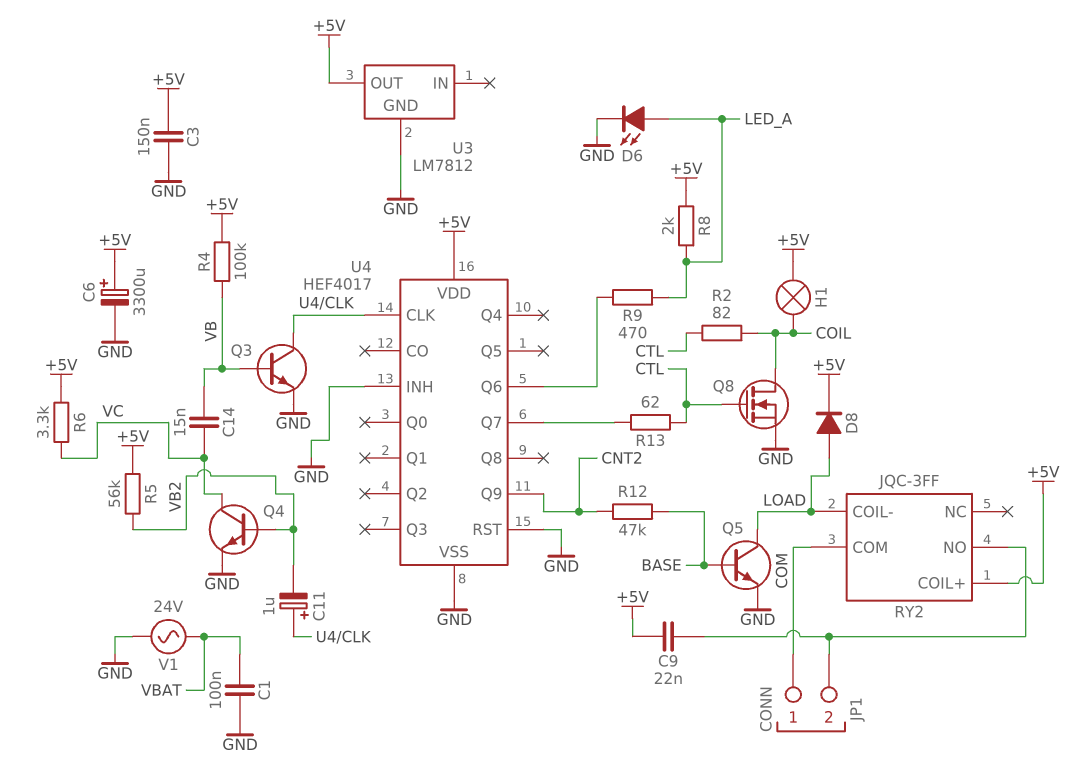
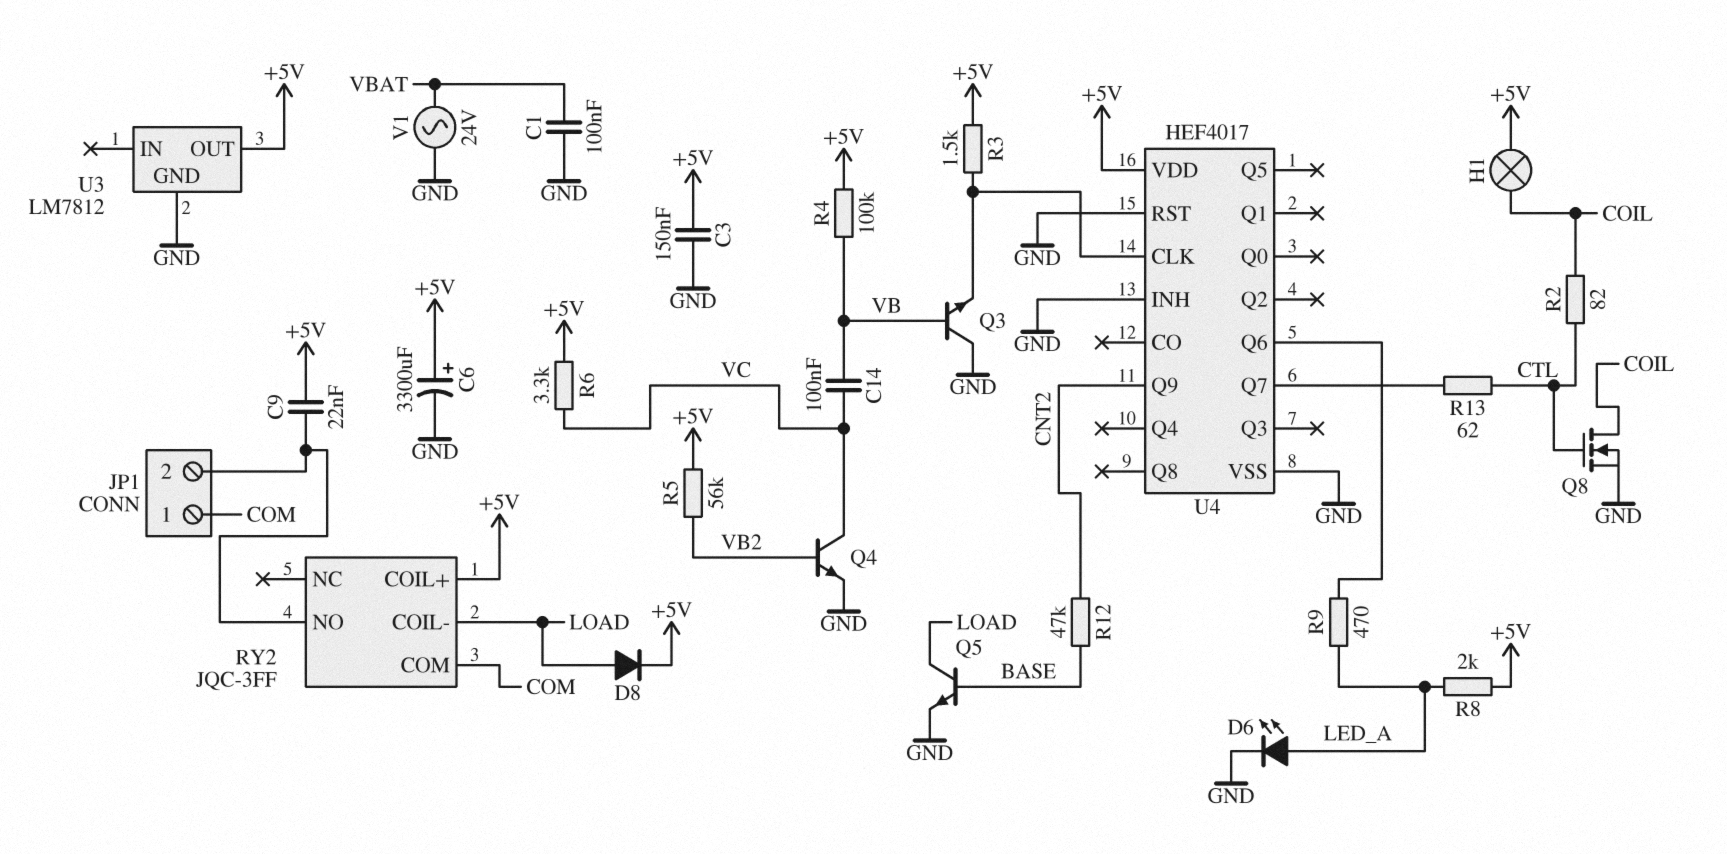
C11: 1uF (plus U4/CLK, minus VB2) -> none
C14: 15nF (VB, VC) -> 100nF (VB, VC)
Q3: NPN (B VB, C U4/CLK, E GND) -> NPN (B VB, C GND, E U4/CLK)
R3: none -> 1.5k (+5V, U4/CLK)

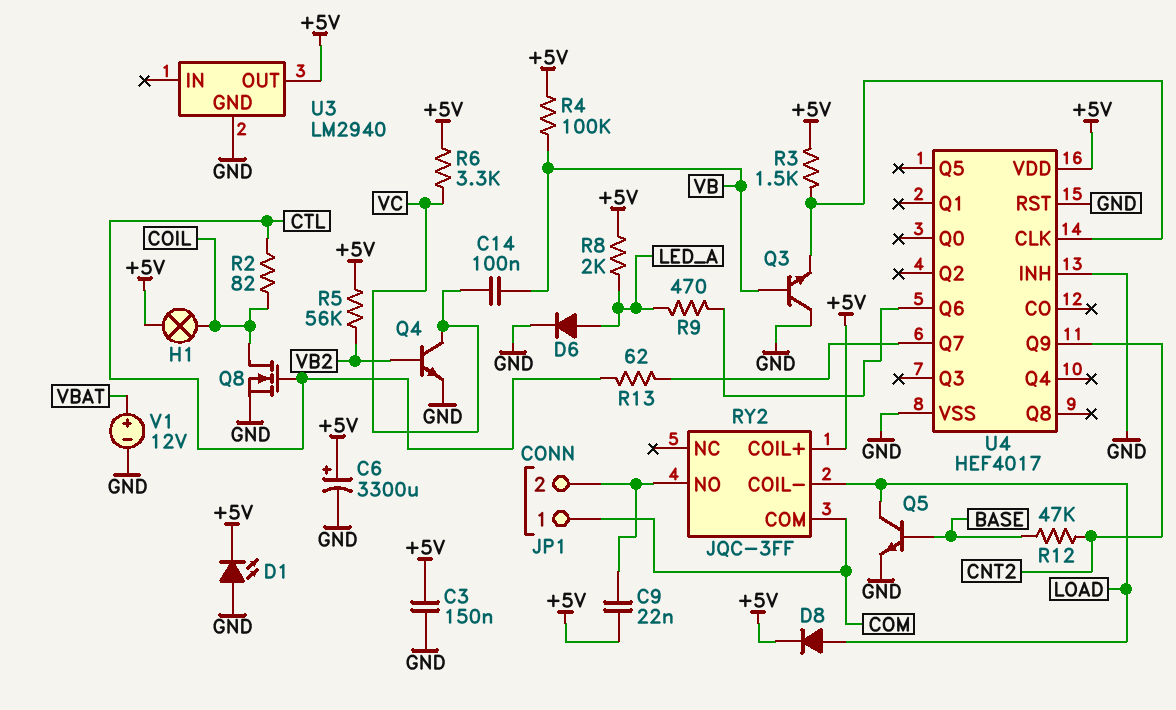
C1: 100nF (GND, VBAT) -> none
D1: none -> LED (A GND, K +5V)
D6: LED (A LED_A, K GND) -> diode (A LED_A, K GND)
U3: LM7812 -> LM2940
V1: AC 24V (GND, VBAT) -> 12V (plus VBAT, minus GND)

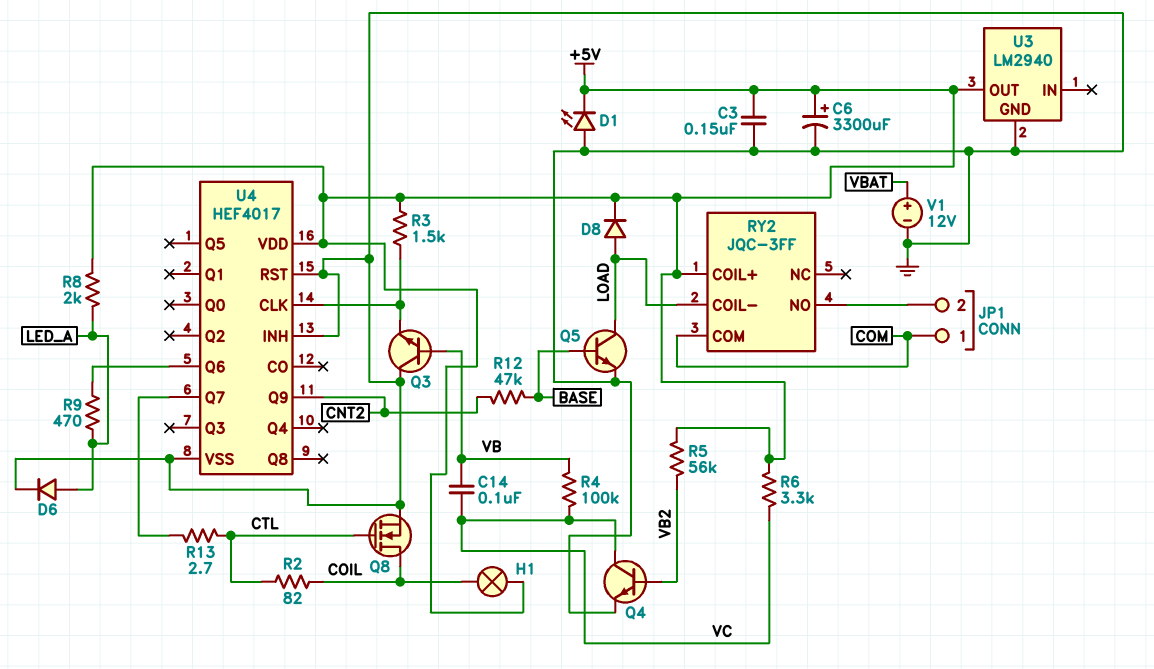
C9: 22nF (+5V, JP1/2) -> none
R4: 100k (+5V, VB) -> 100k (VB, VC)
R13: 62 (CTL, U4/Q7) -> 2.7 (CTL, U4/Q7)

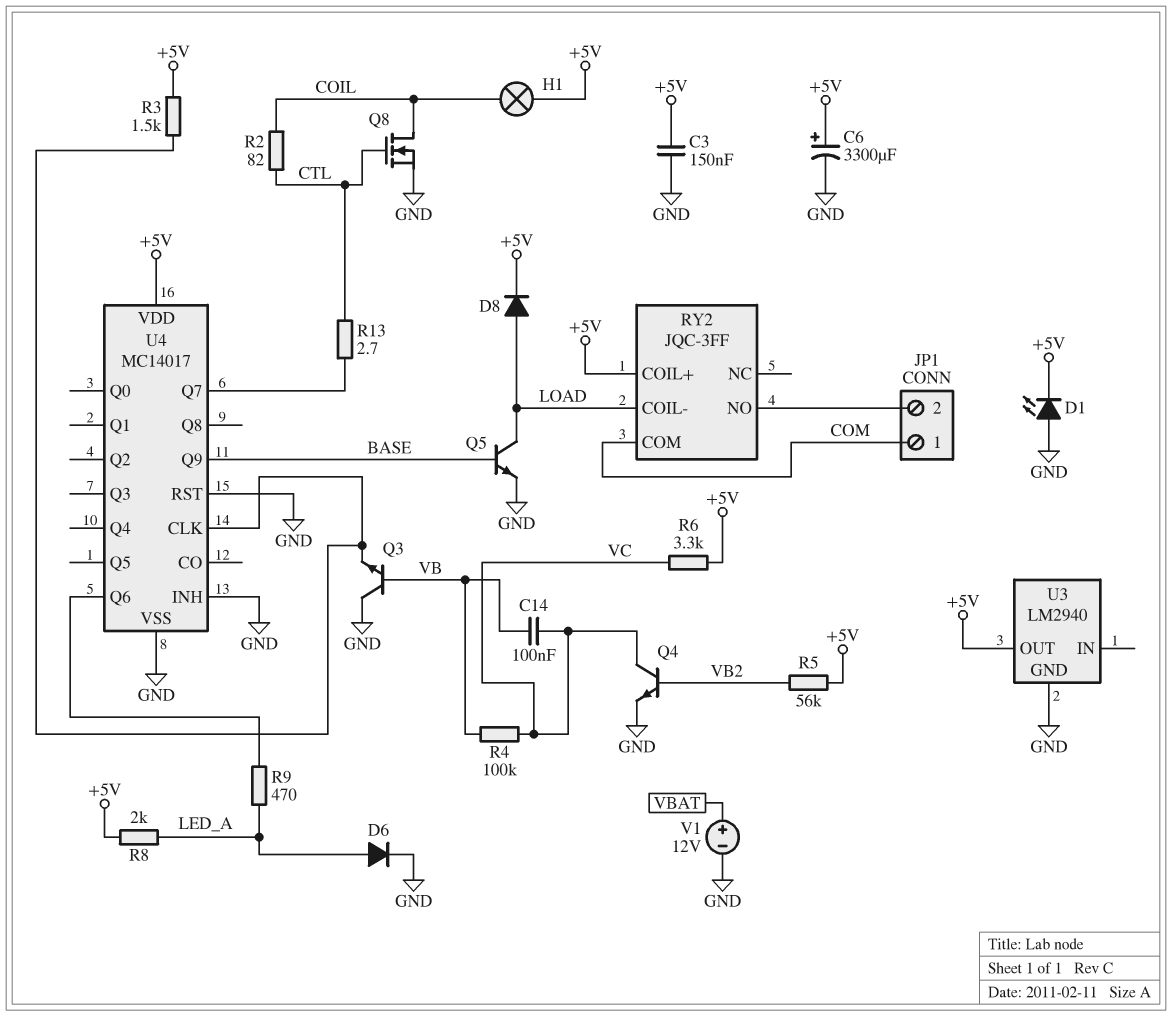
R12: 47k (BASE, CNT2) -> none
U4: HEF4017 -> MC14017
U4 pin Q9: CNT2 -> BASE

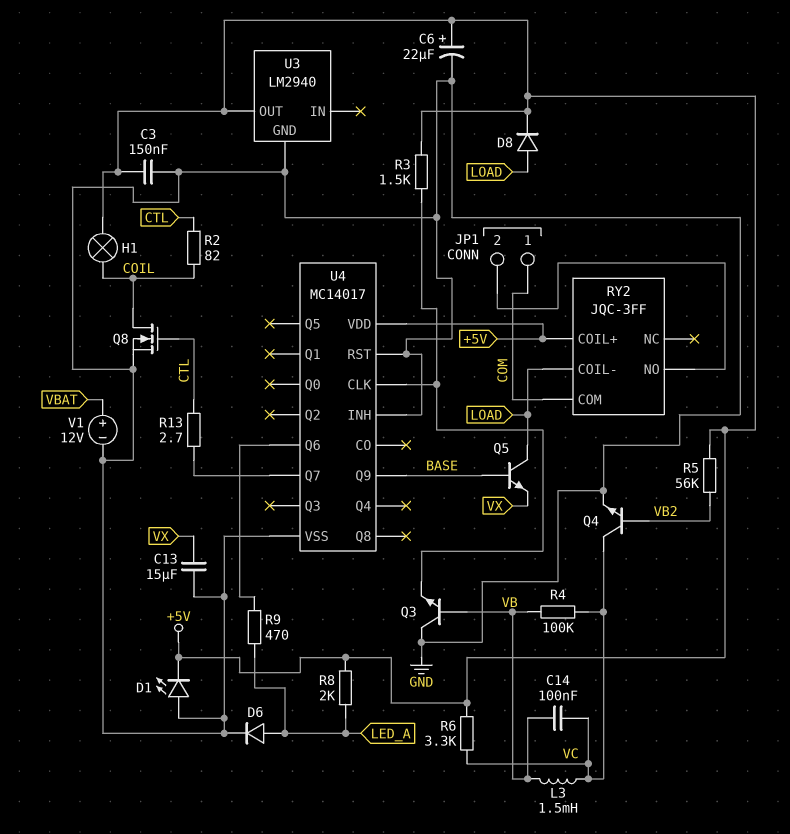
C6: 3300uF (plus +5V, minus GND) -> 22uF (plus +5V, minus GND)
C13: none -> 15uF (GND, VX)
L3: none -> 1.5mH (VB, VC)
Q5: NPN (B BASE, C LOAD, E GND) -> NPN (B BASE, C LOAD, E VX)

